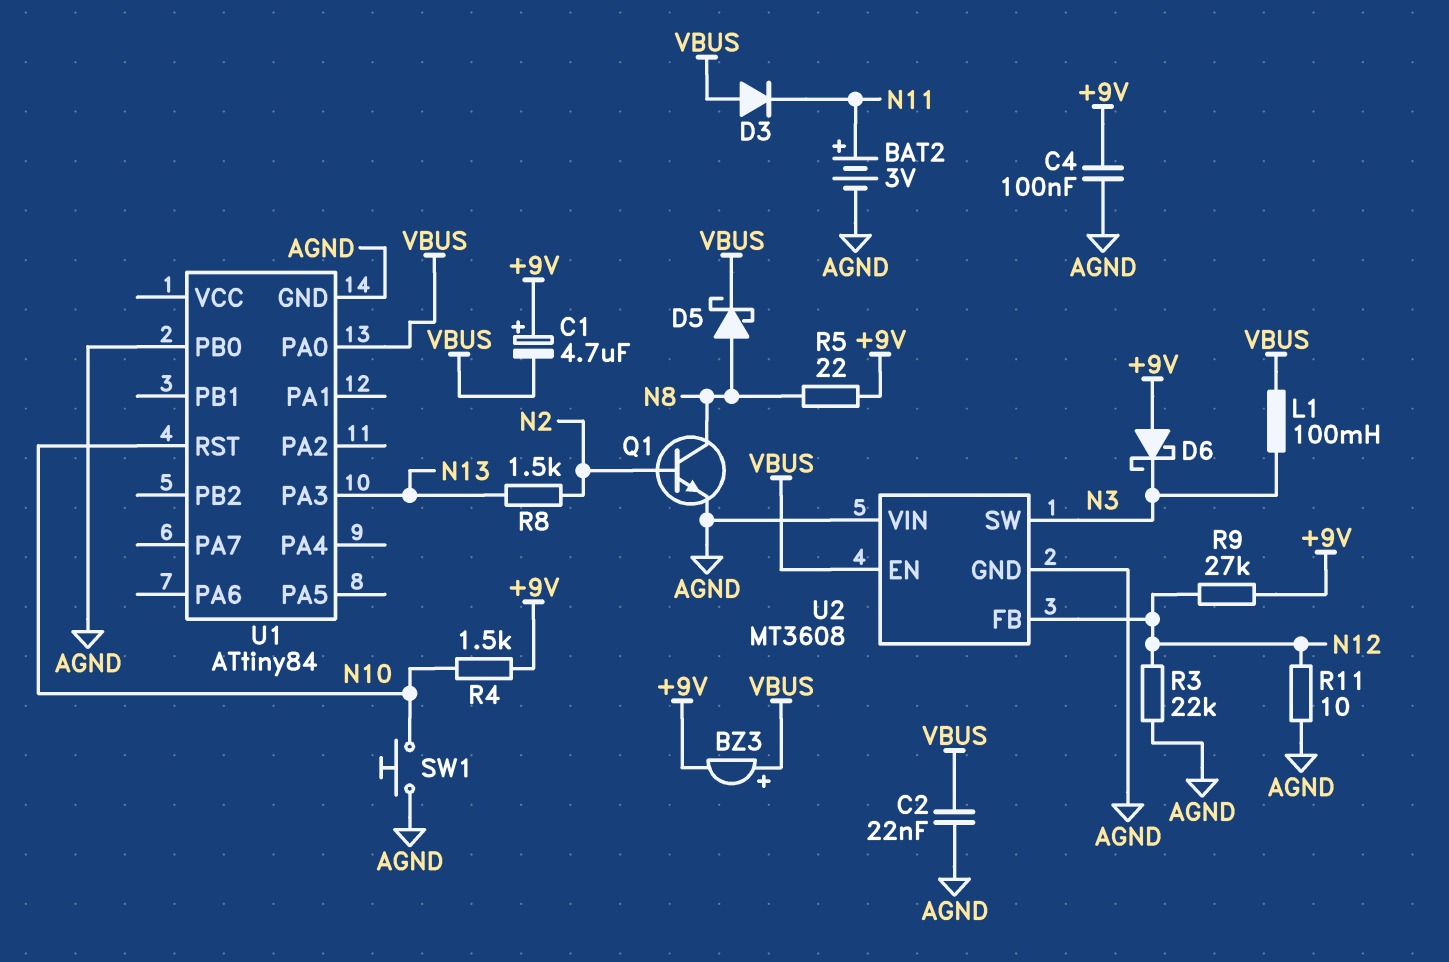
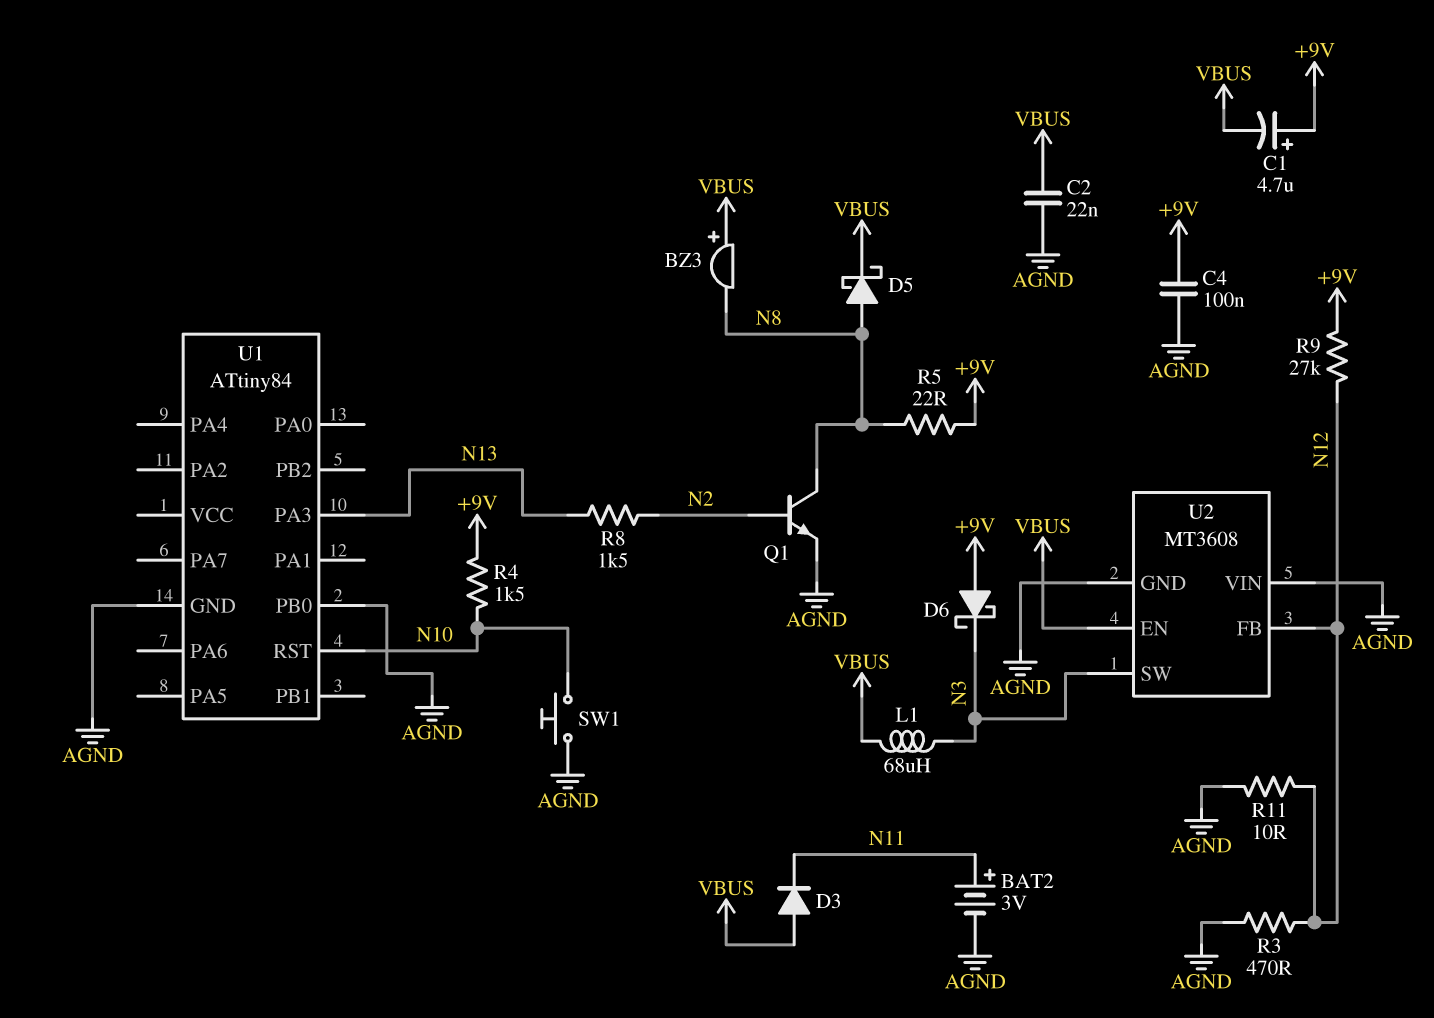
BZ3: buzzer (plus VBUS, minus +9V) -> buzzer (plus VBUS, minus N8)
L1: 100mH (N3, VBUS) -> 68uH (N3, VBUS)
R3: 22k (AGND, N12) -> 470 (AGND, N12)
U1 pin PA0: VBUS -> none

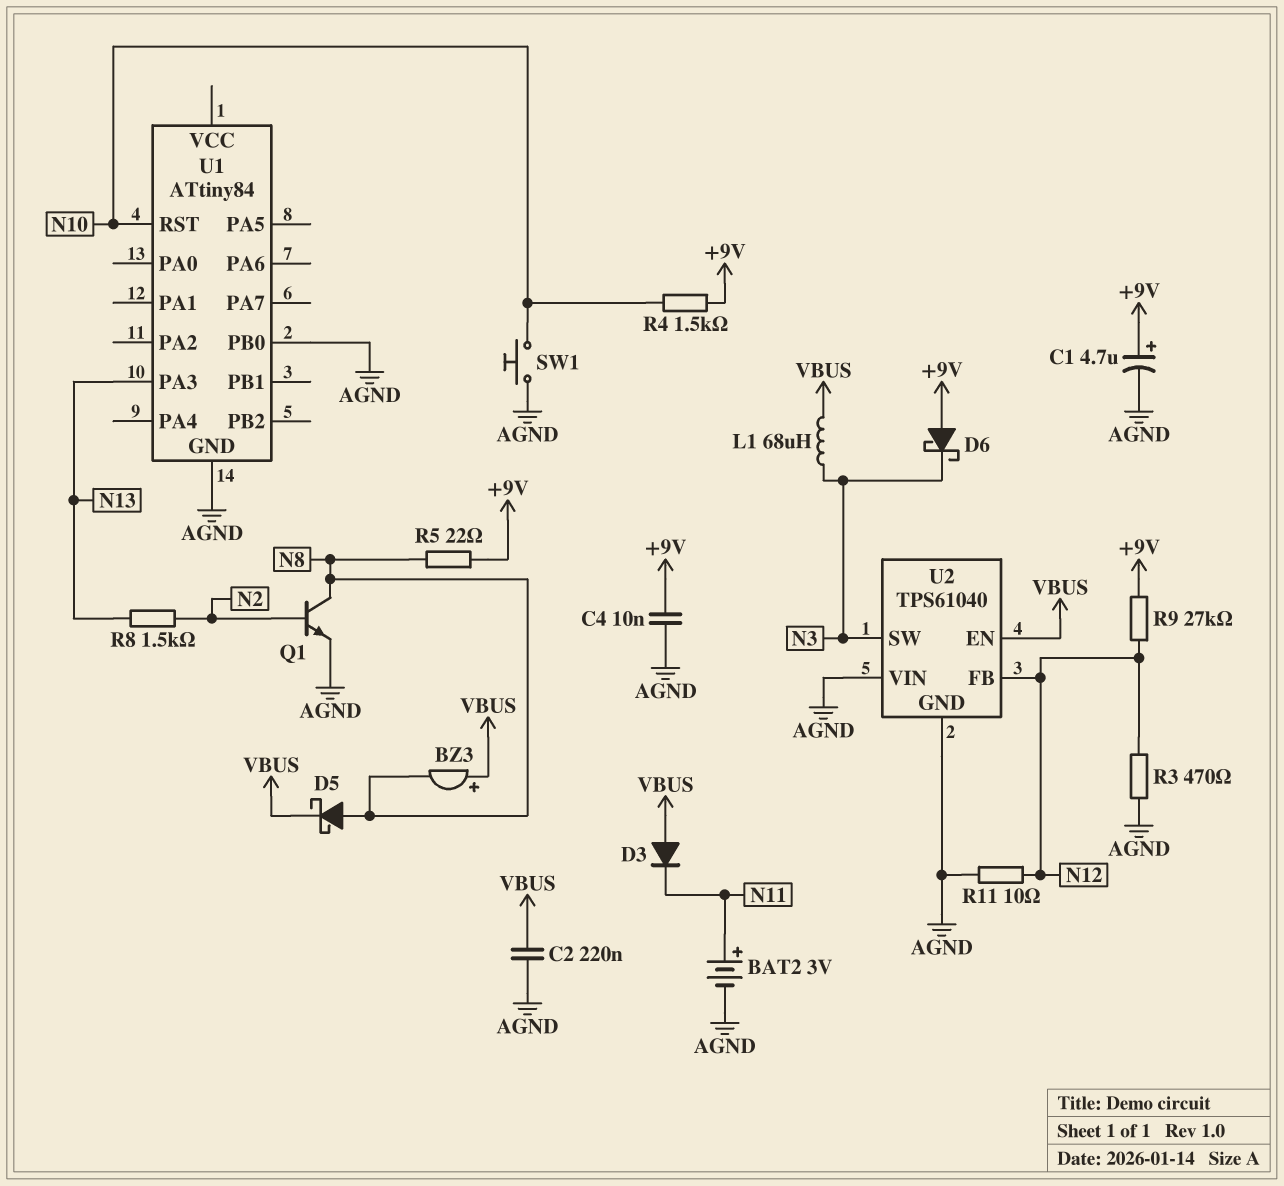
C1: 4.7uF (plus +9V, minus VBUS) -> 4.7uF (plus +9V, minus AGND)
C2: 22nF (AGND, VBUS) -> 220nF (AGND, VBUS)
C4: 100nF (+9V, AGND) -> 10nF (+9V, AGND)
U2: MT3608 -> TPS61040

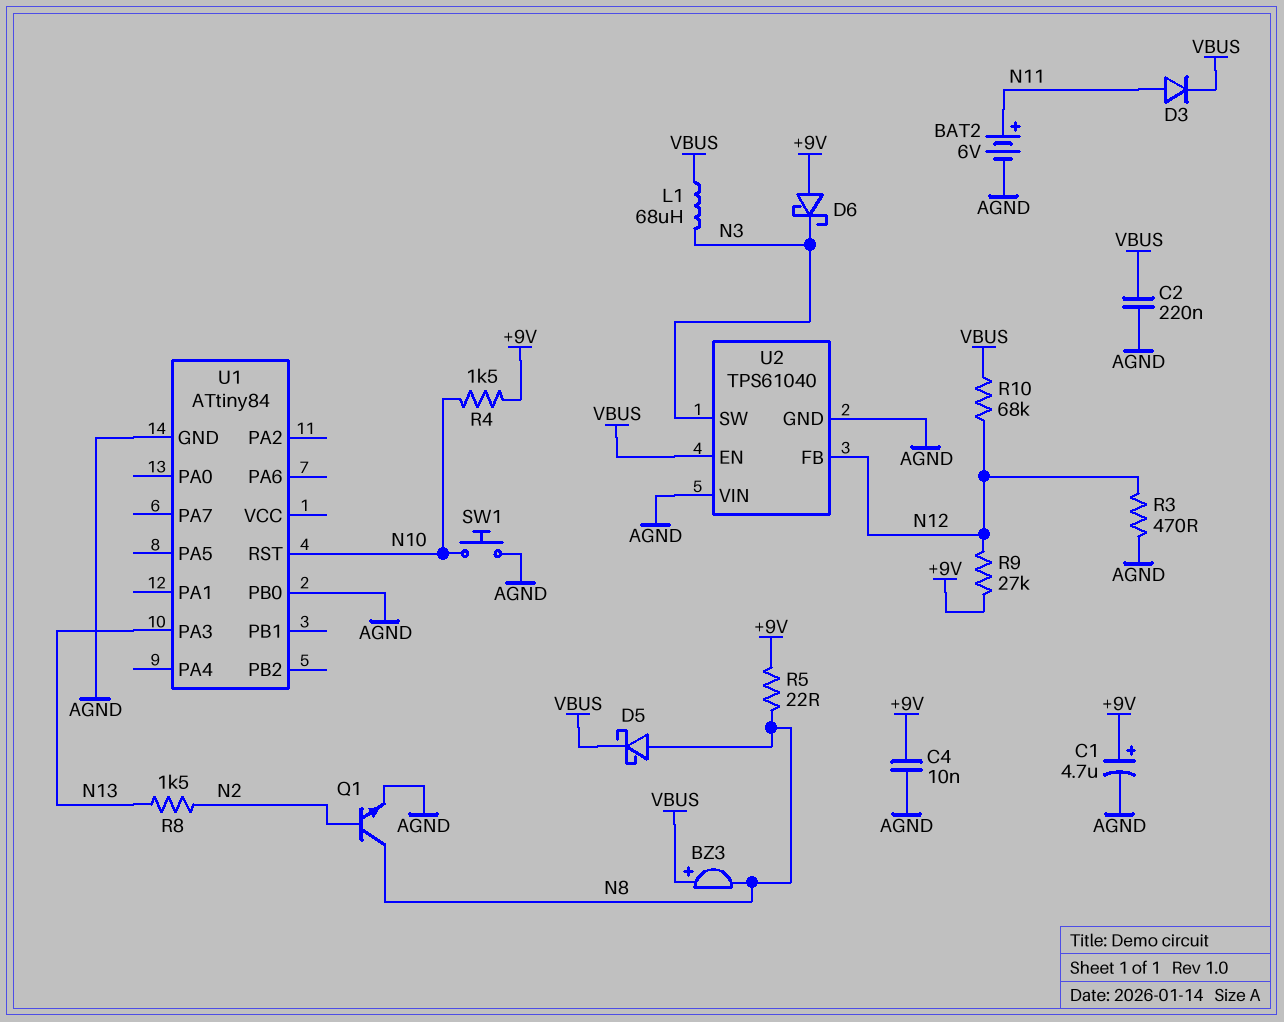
BAT2: 3V (plus N11, minus AGND) -> 6V (plus N11, minus AGND)
D3: diode (A VBUS, K N11) -> diode (A N11, K VBUS)
R10: none -> 68k (N12, VBUS)
R11: 10 (AGND, N12) -> none

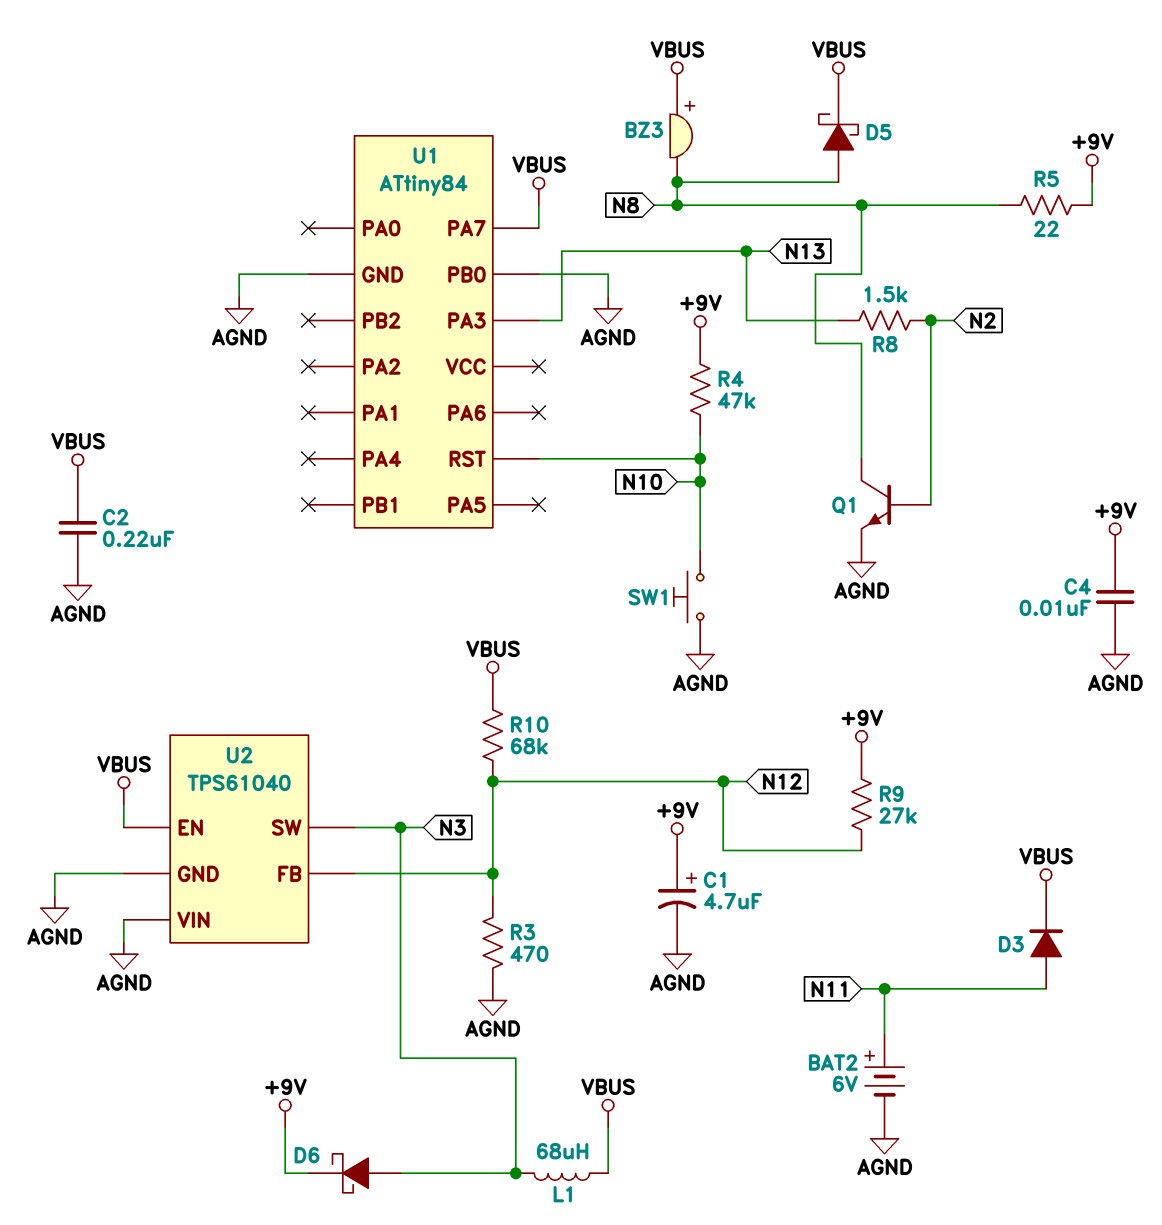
D6: schottky (A +9V, K N3) -> schottky (A N3, K +9V)
R4: 1.5k (+9V, N10) -> 47k (+9V, N10)
U1 pin PA7: none -> VBUS

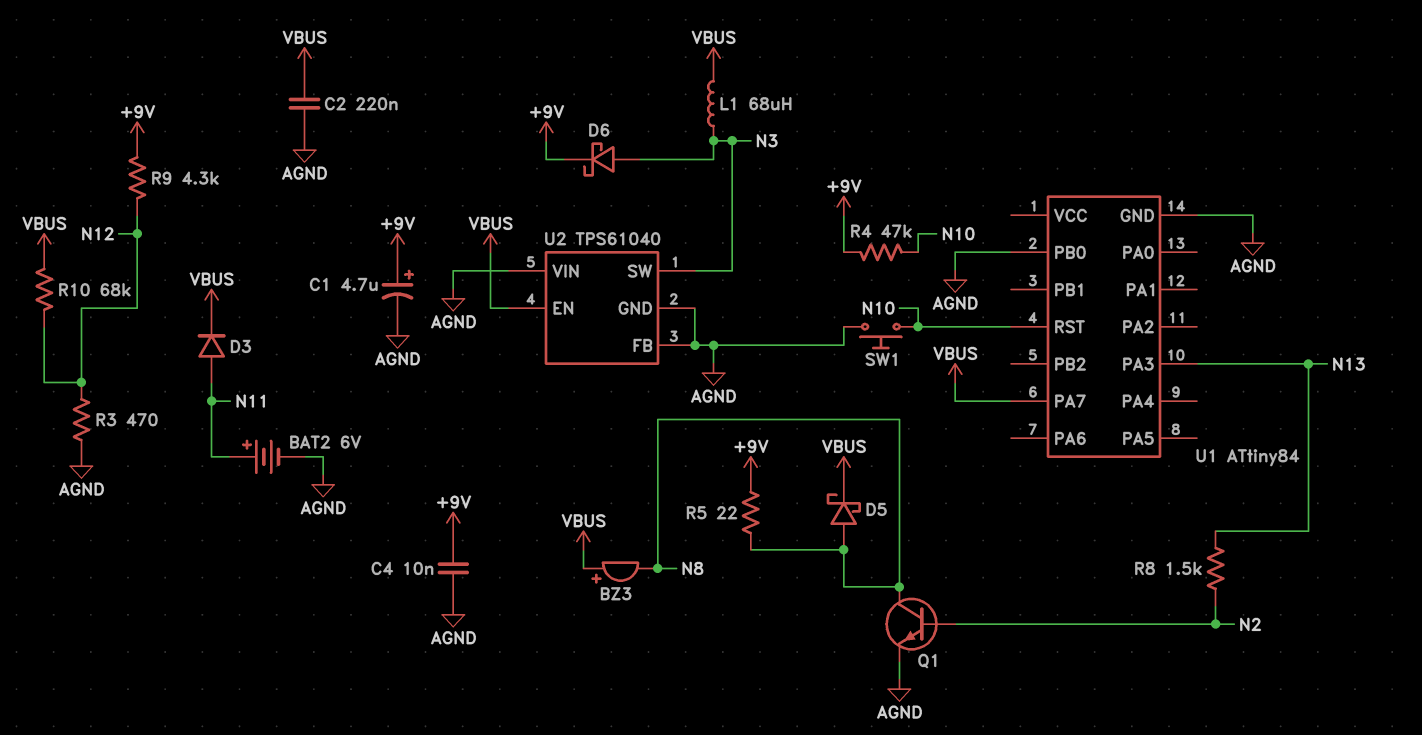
R9: 27k (+9V, N12) -> 4.3k (+9V, N12)
U2 pin FB: N12 -> AGND

